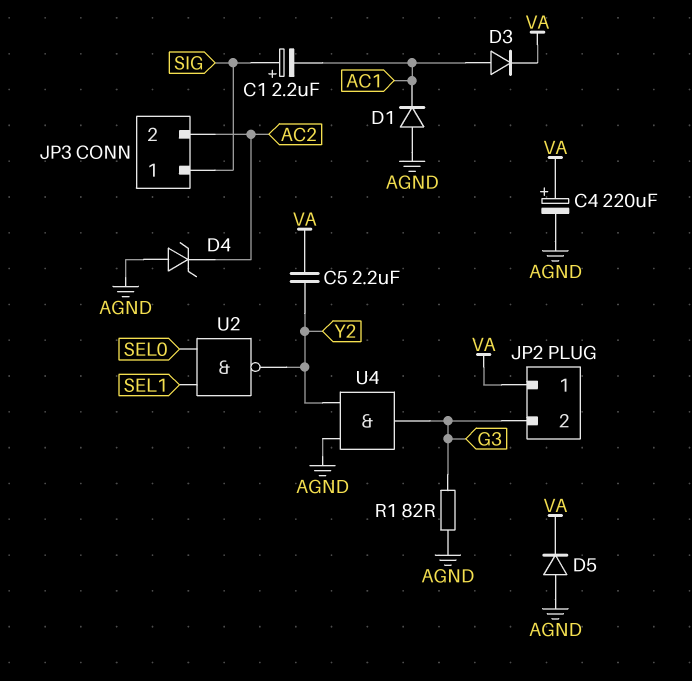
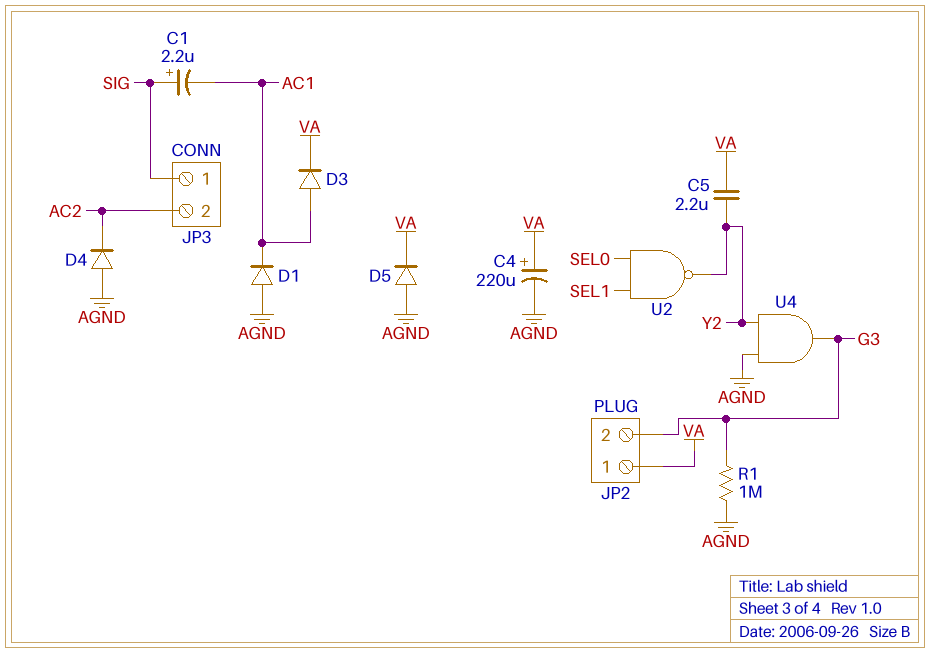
D4: zener (A AGND, K AC2) -> diode (A AGND, K AC2)
R1: 82 (AGND, G3) -> 1M (AGND, G3)

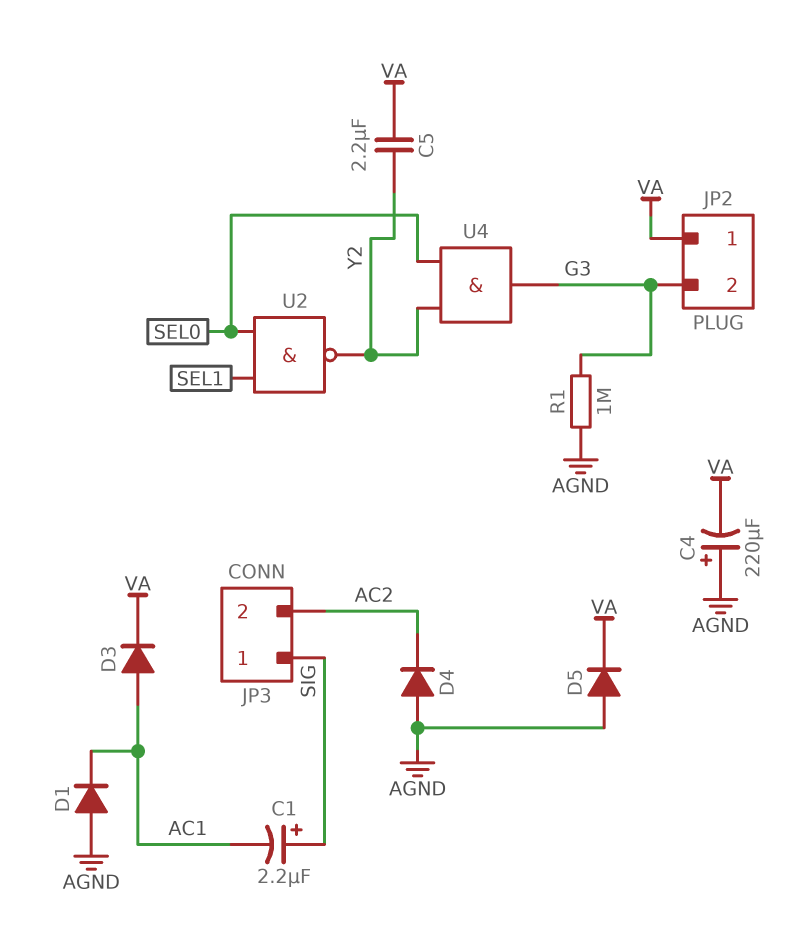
C4: 220uF (plus VA, minus AGND) -> 220uF (plus AGND, minus VA)
U4: AND (in AGND, in Y2, out G3) -> AND (in SEL0, in Y2, out G3)

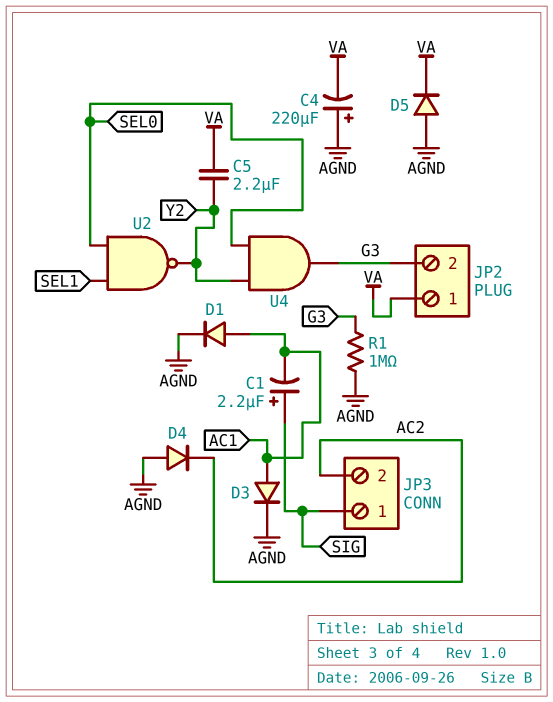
D1: diode (A AGND, K AC1) -> diode (A AC1, K AGND)
D3: diode (A AC1, K VA) -> diode (A AC1, K AGND)

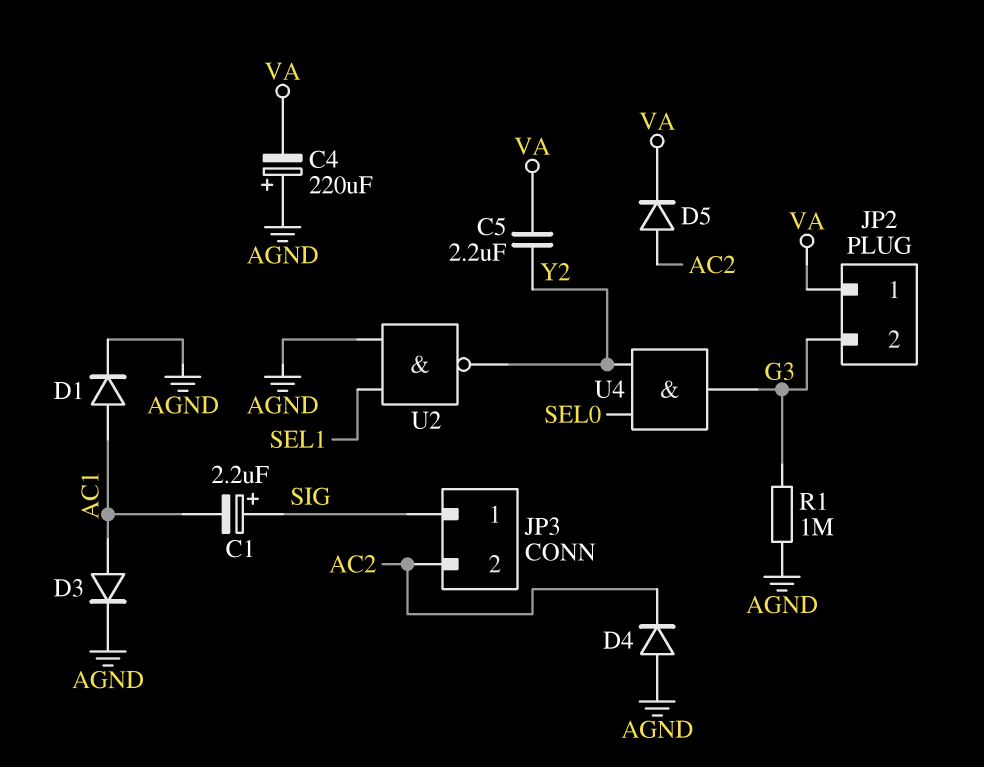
D5: diode (A AGND, K VA) -> diode (A AC2, K VA)
U2: NAND (in SEL0, in SEL1, out Y2) -> NAND (in AGND, in SEL1, out Y2)

